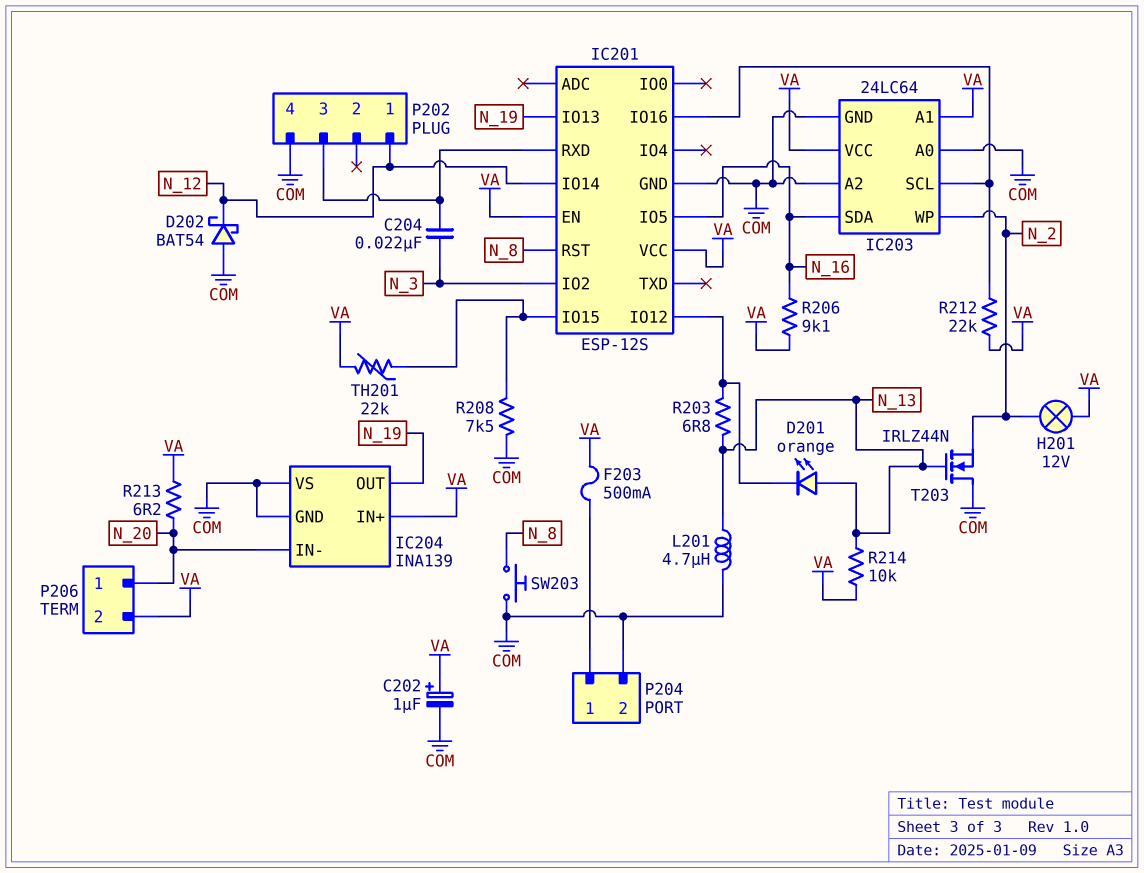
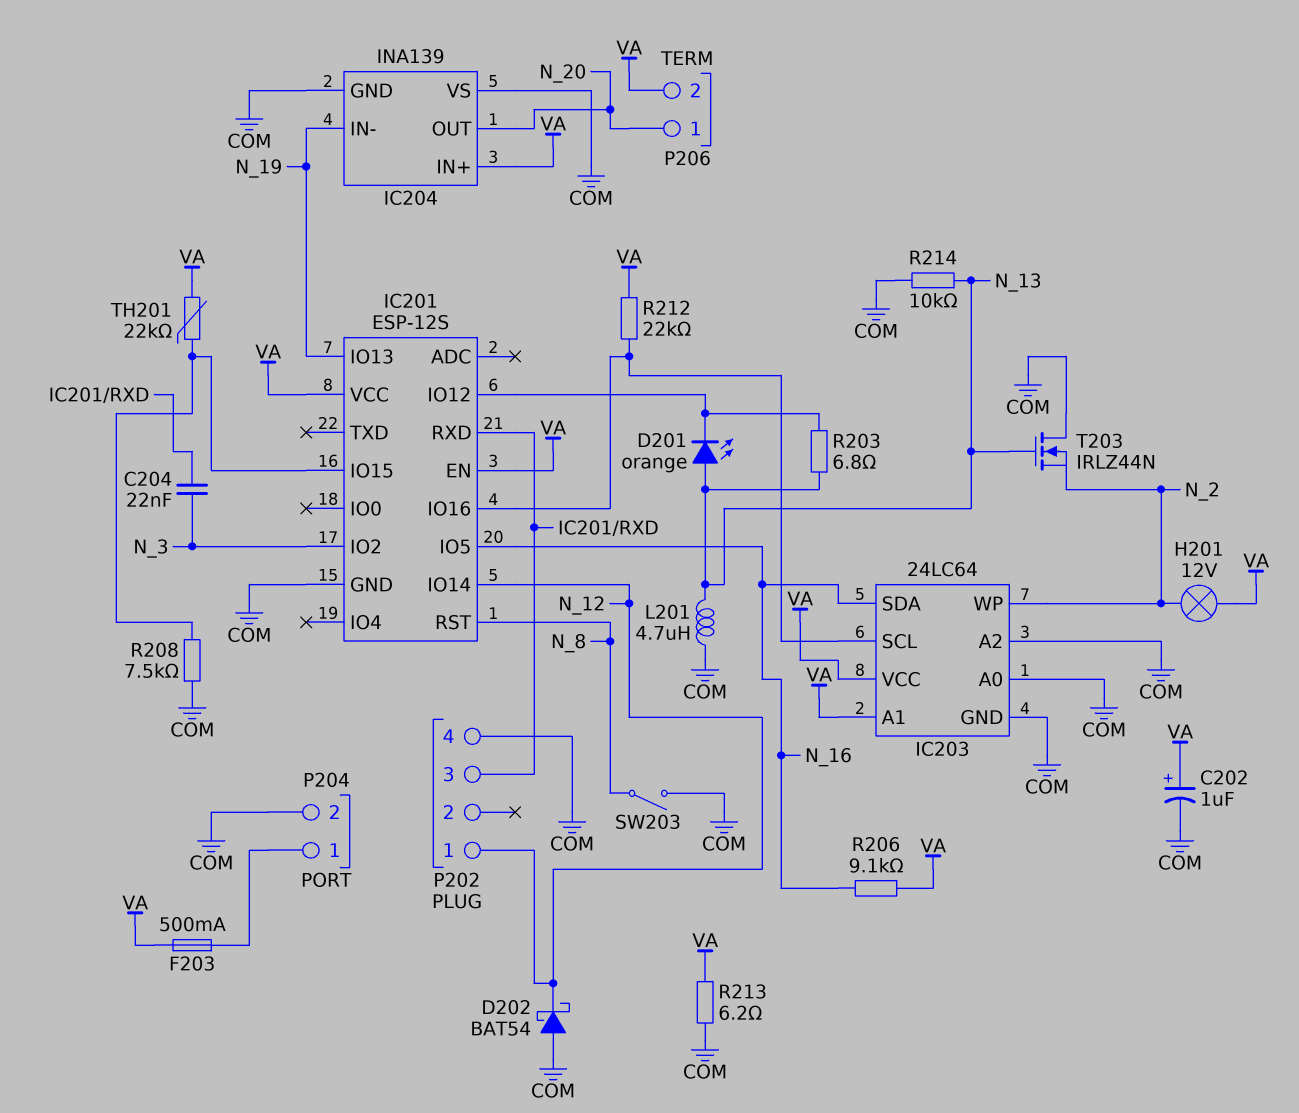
IC204 pin IN-: N_20 -> N_19
IC204 pin OUT: N_19 -> N_20
R213: 6.2 (N_20, VA) -> 6.2 (COM, VA)
R214: 10k (N_13, VA) -> 10k (COM, N_13)
SW203: button (COM, N_8) -> switch (COM, N_8)

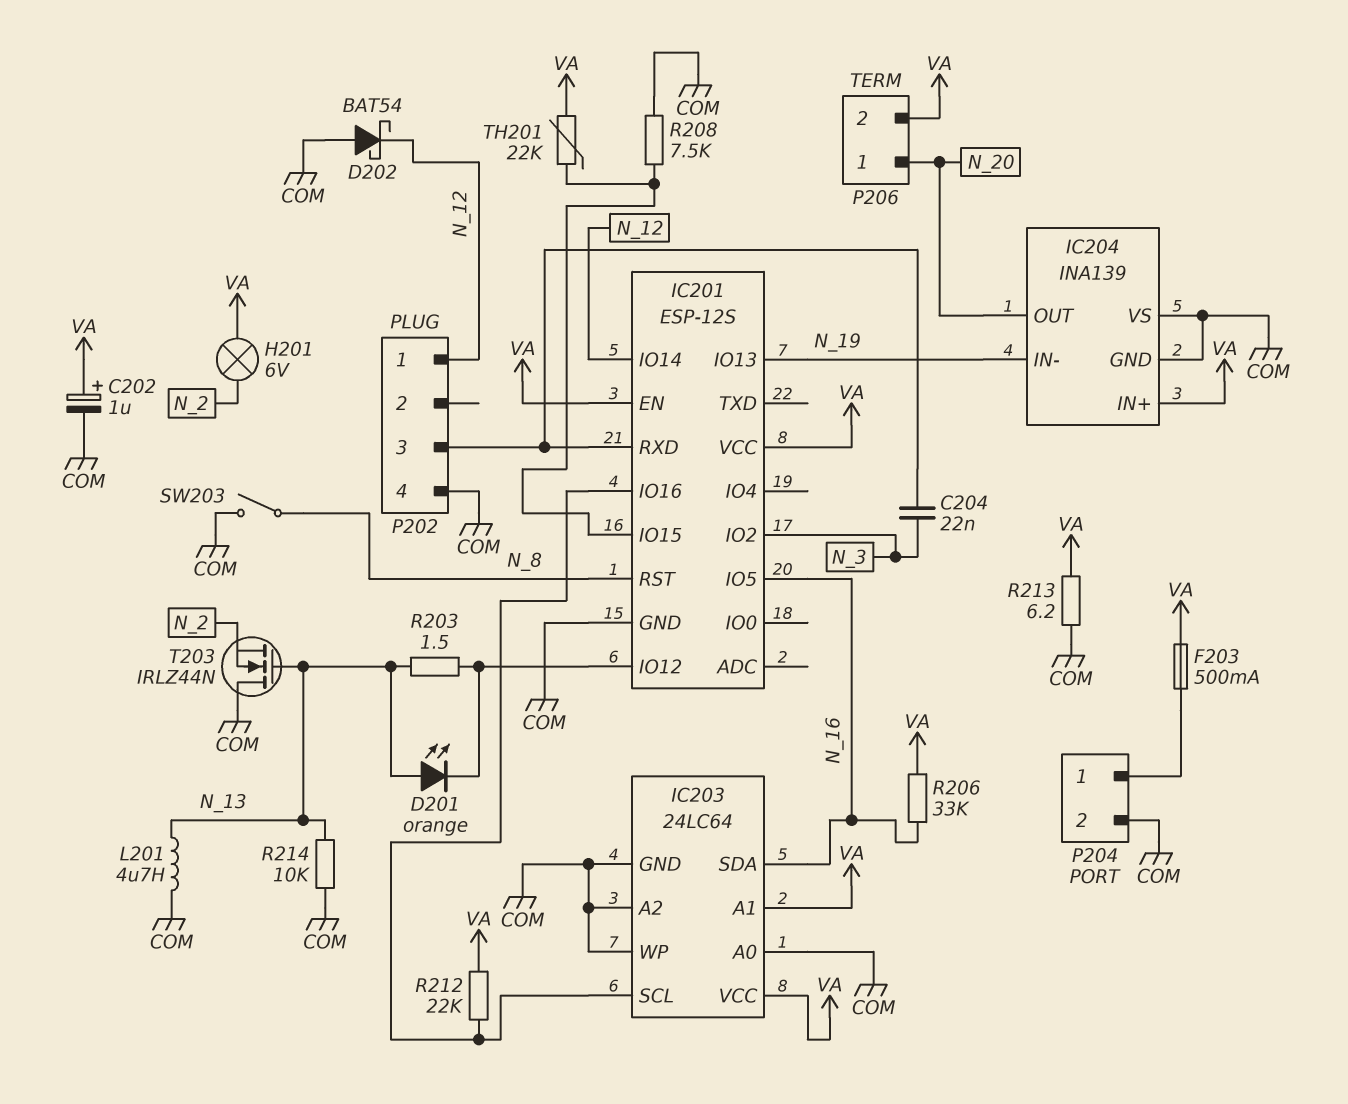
H201: lamp 12V (N_2, VA) -> lamp 6V (N_2, VA)
IC203 pin WP: N_2 -> COM
R203: 6.8 (IC201/IO12, N_13) -> 1.5 (IC201/IO12, N_13)
R206: 9.1k (N_16, VA) -> 33k (N_16, VA)

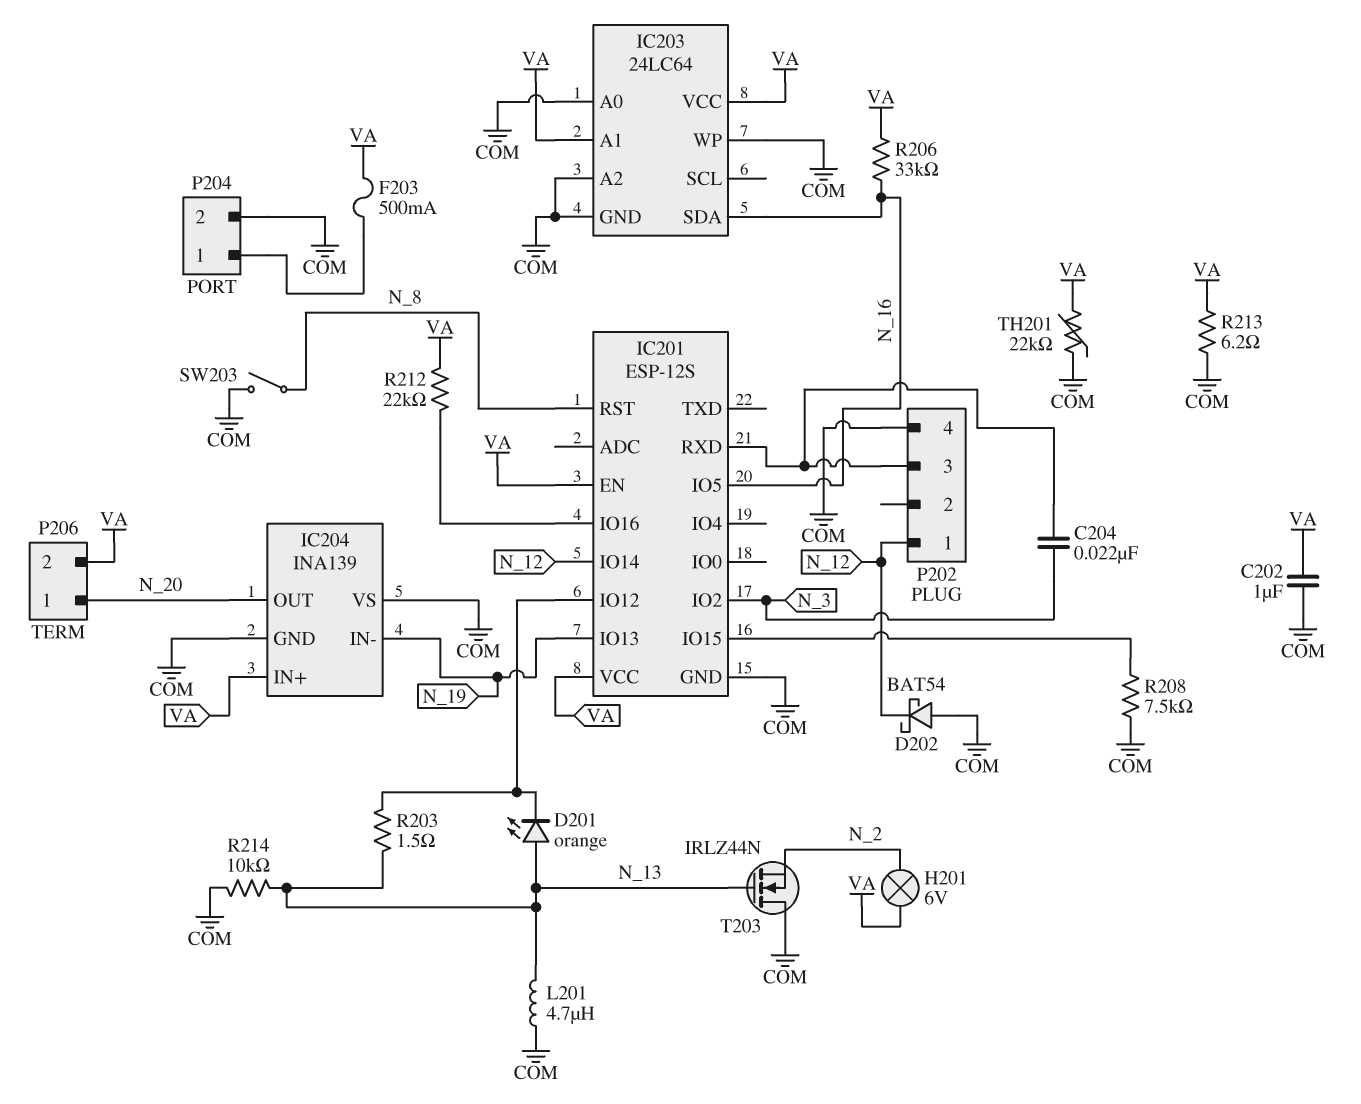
C202: 1uF (plus VA, minus COM) -> 1uF (COM, VA)
IC203 pin SCL: IC201/IO16 -> none
TH201: 22k (IC201/IO15, VA) -> 22k (COM, VA)

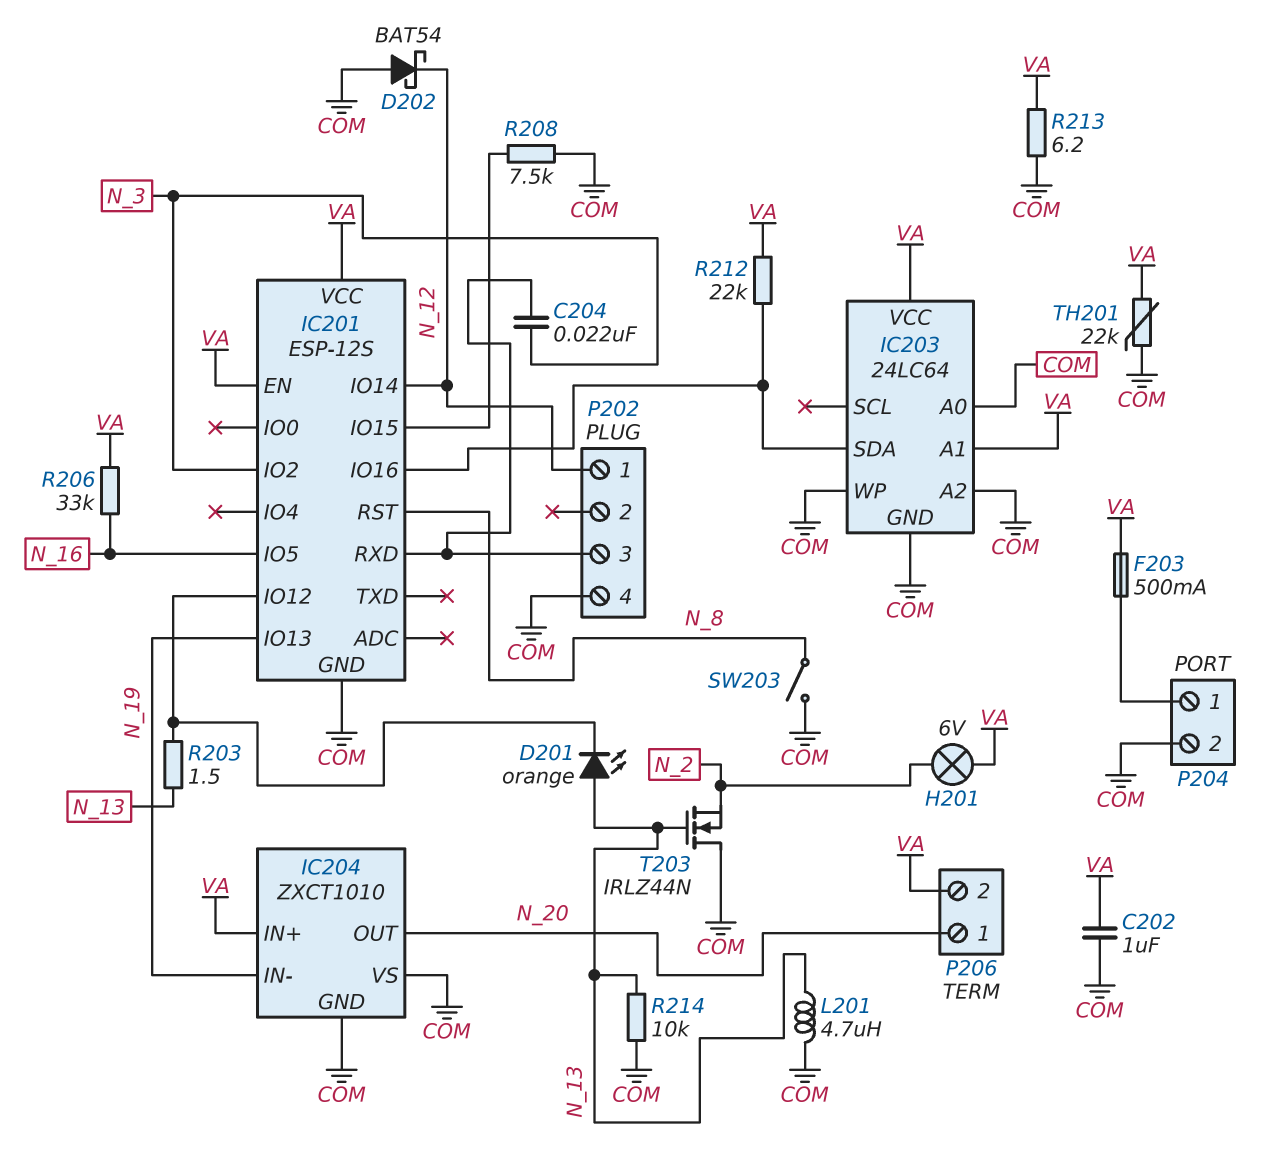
IC203 pin SDA: N_16 -> IC201/IO16
IC204: INA139 -> ZXCT1010

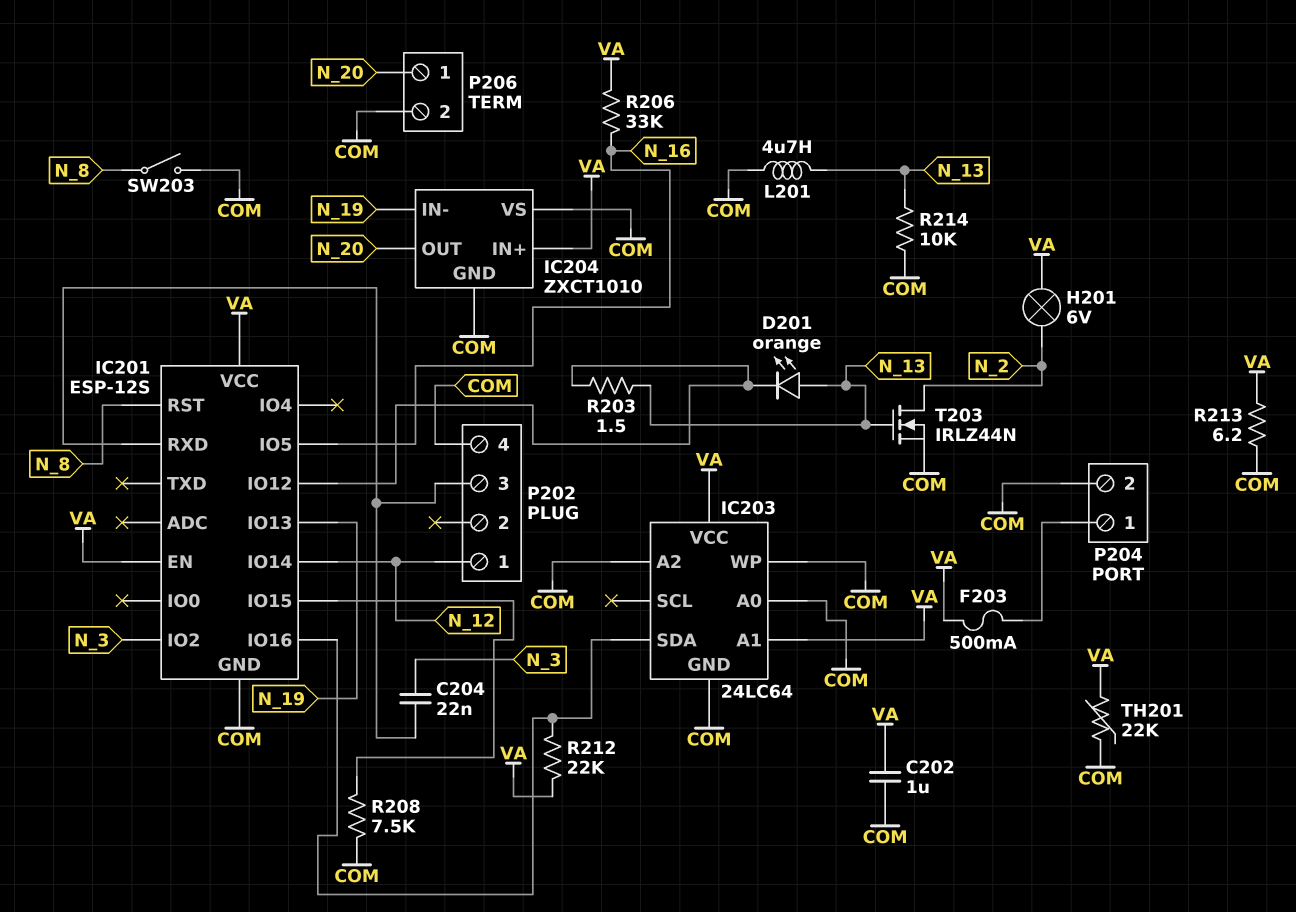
D202: schottky BAT54 (A COM, K N_12) -> none
P206 pin 2: VA -> COM
T203: NMOS IRLZ44N (G N_13, D COM, S N_2) -> NMOS IRLZ44N (G N_13, D N_2, S COM)

